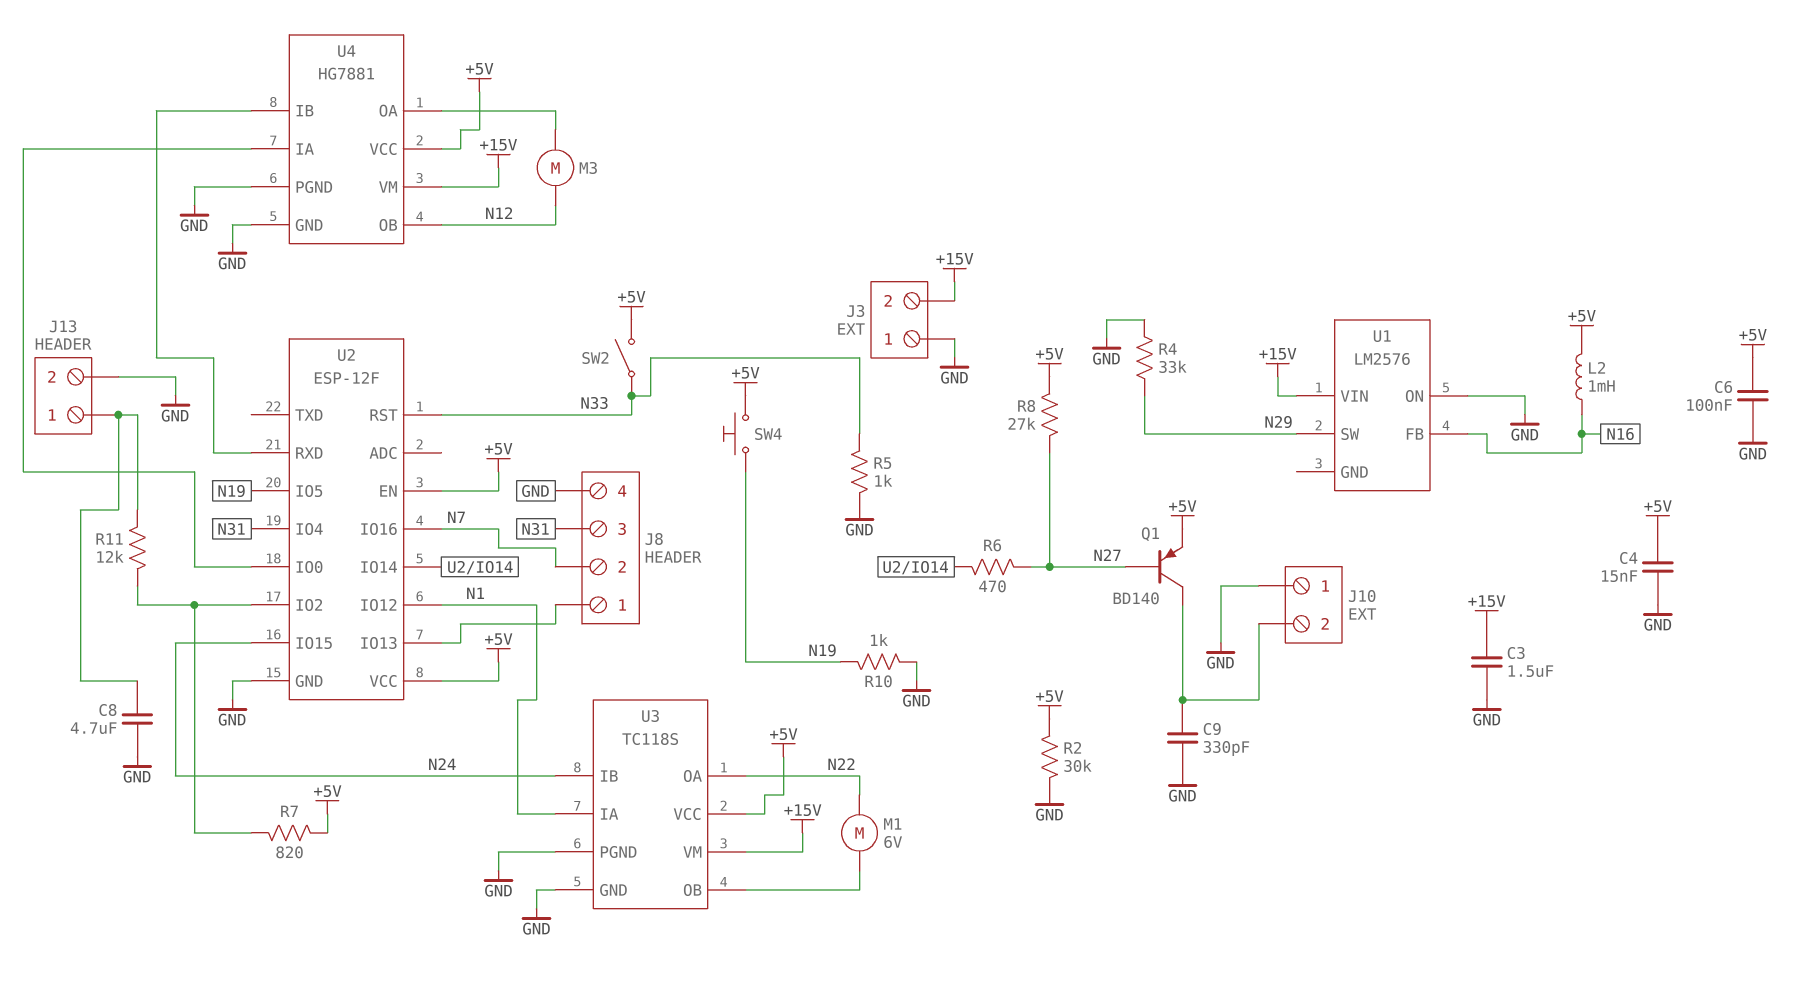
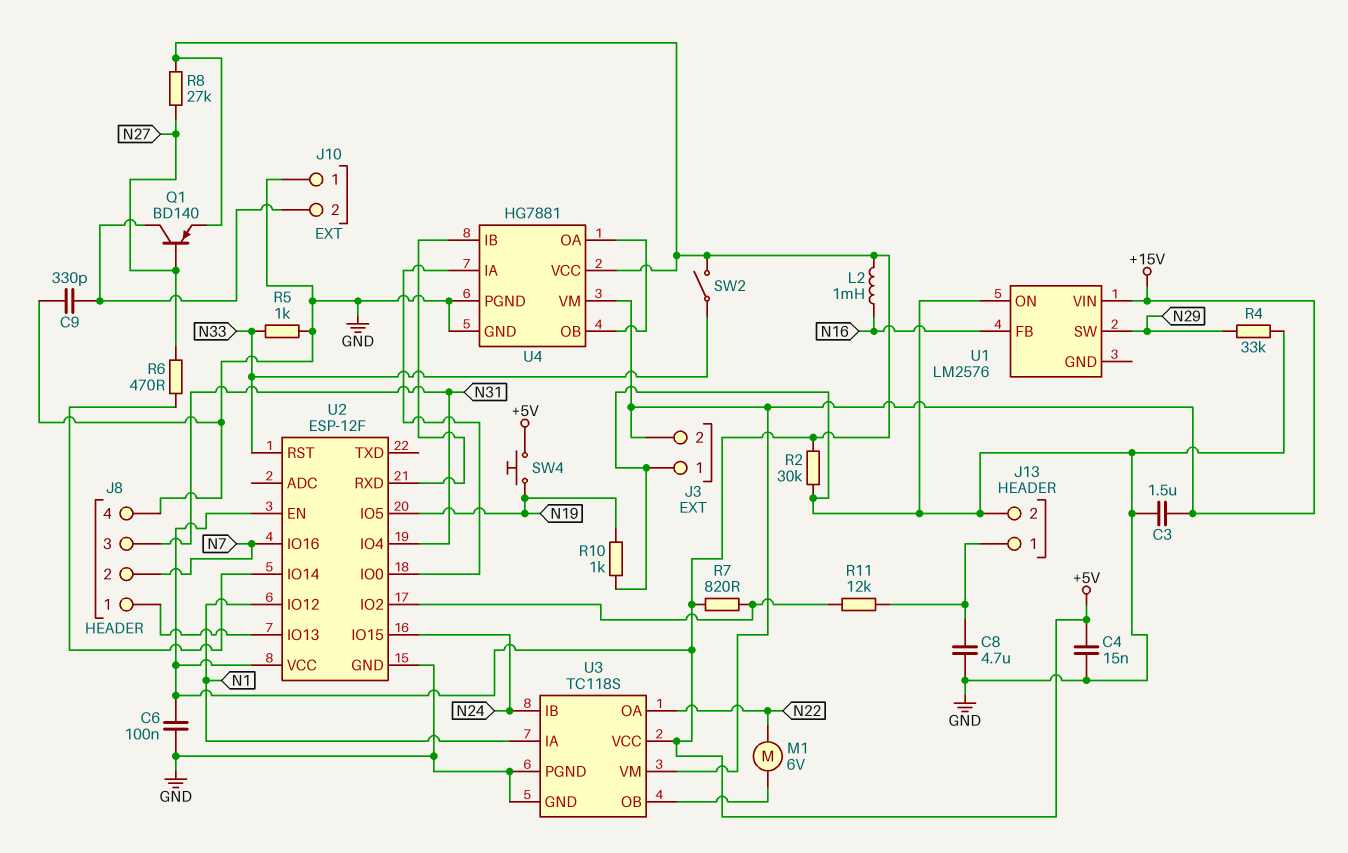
M3: motor (N12, U4/OA) -> none
U4 pin OB: N12 -> U4/OA

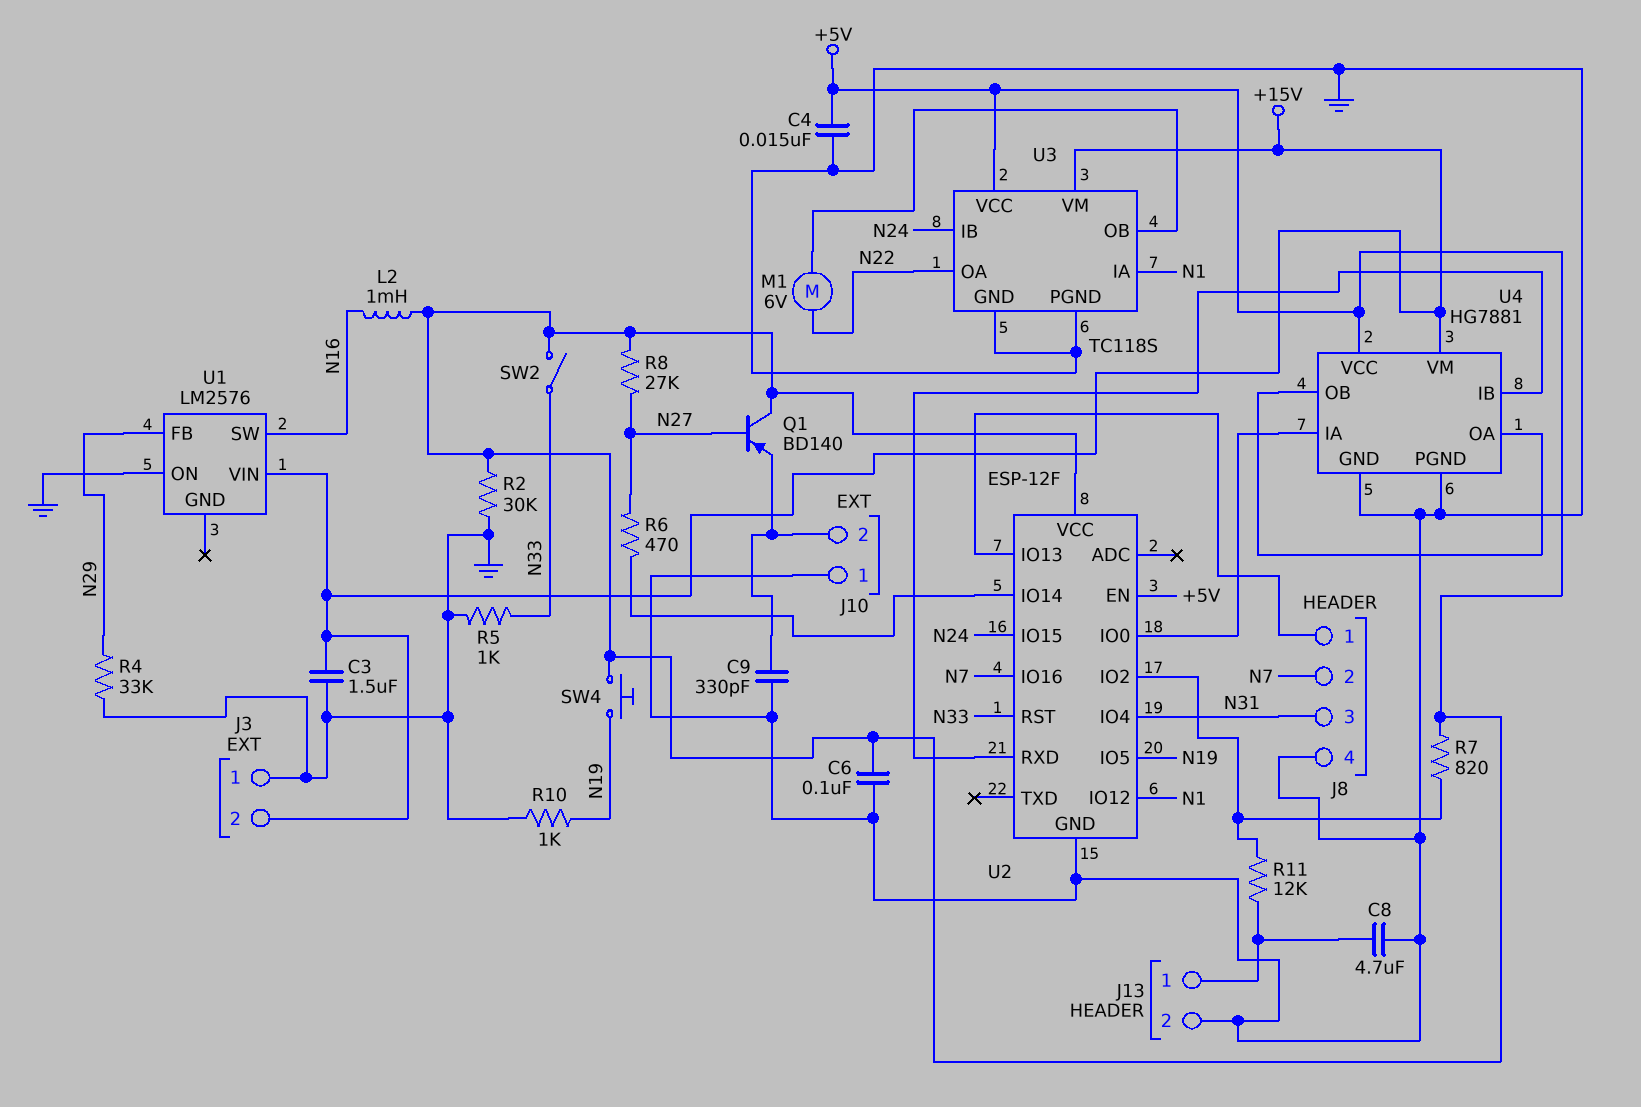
Q1: PNP BD140 (B N27, C J10/2, E +5V) -> PNP BD140 (B N27, C +5V, E J10/2)
U1 pin FB: N16 -> N29
U1 pin SW: N29 -> N16

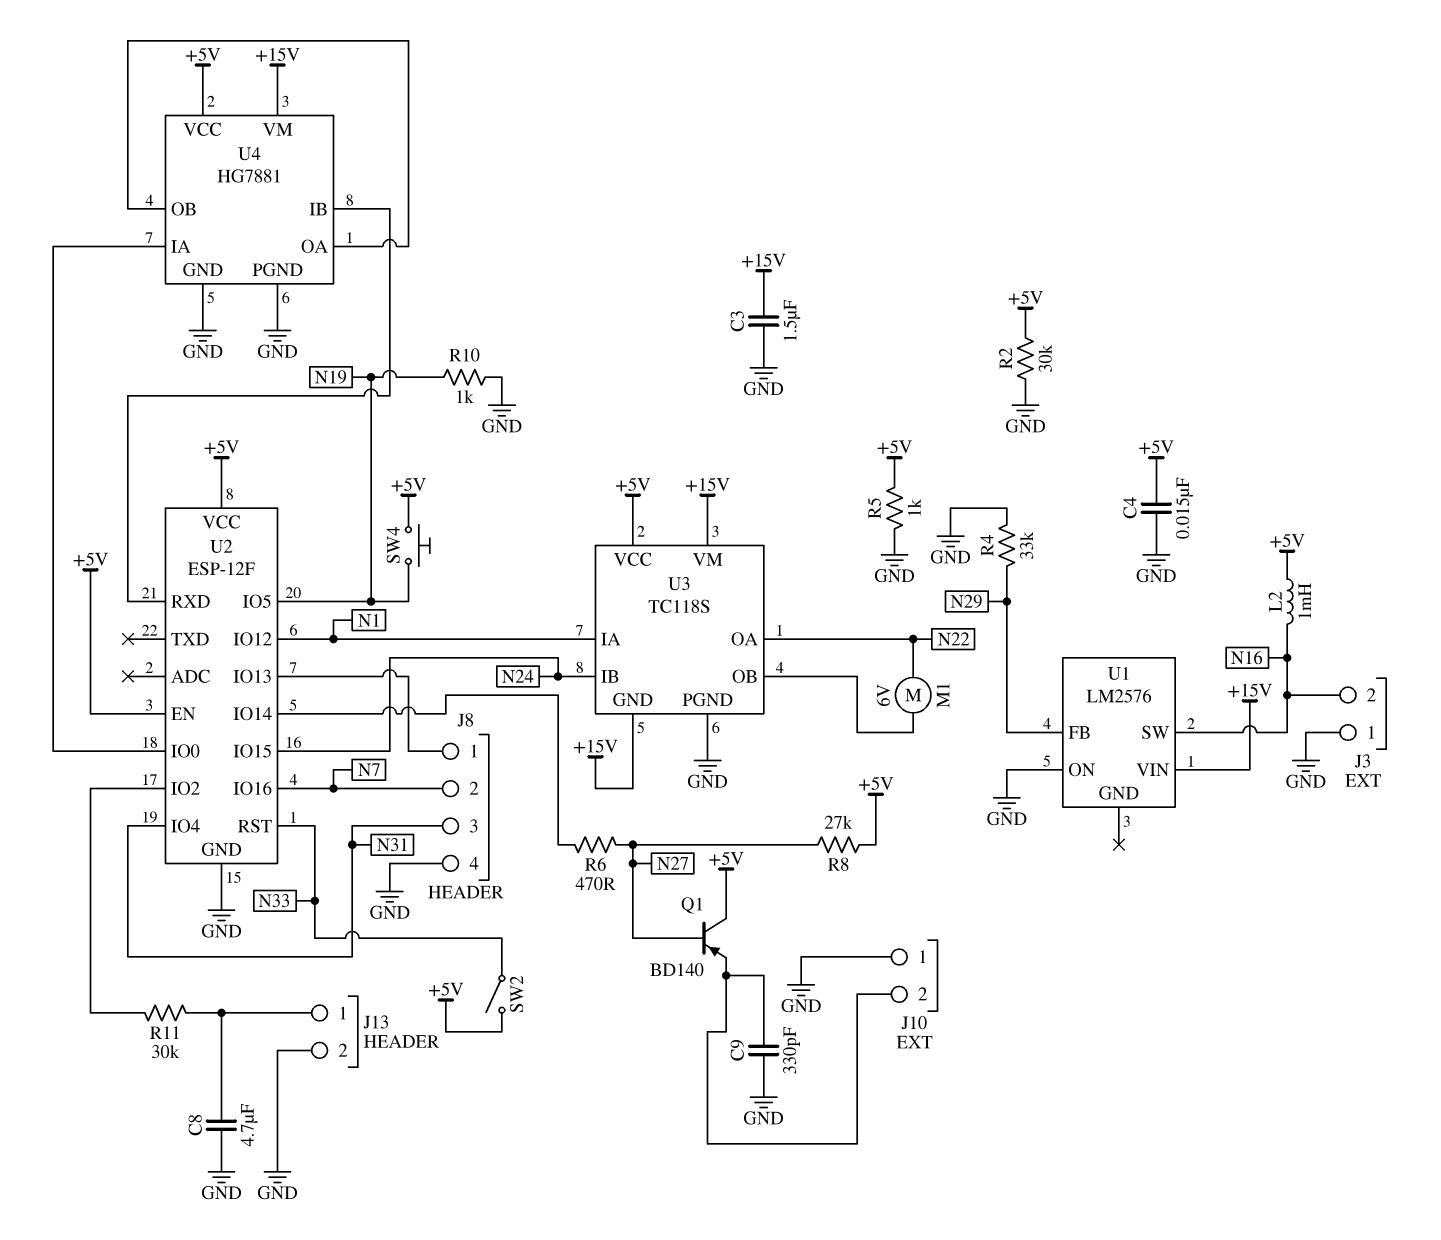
C6: 100nF (+5V, GND) -> none
J3 pin 2: +15V -> N16
R5: 1k (GND, N33) -> 1k (+5V, GND)
R7: 820 (+5V, U2/IO2) -> none
R11: 12k (J13/1, U2/IO2) -> 30k (J13/1, U2/IO2)
U3 pin GND: GND -> +15V

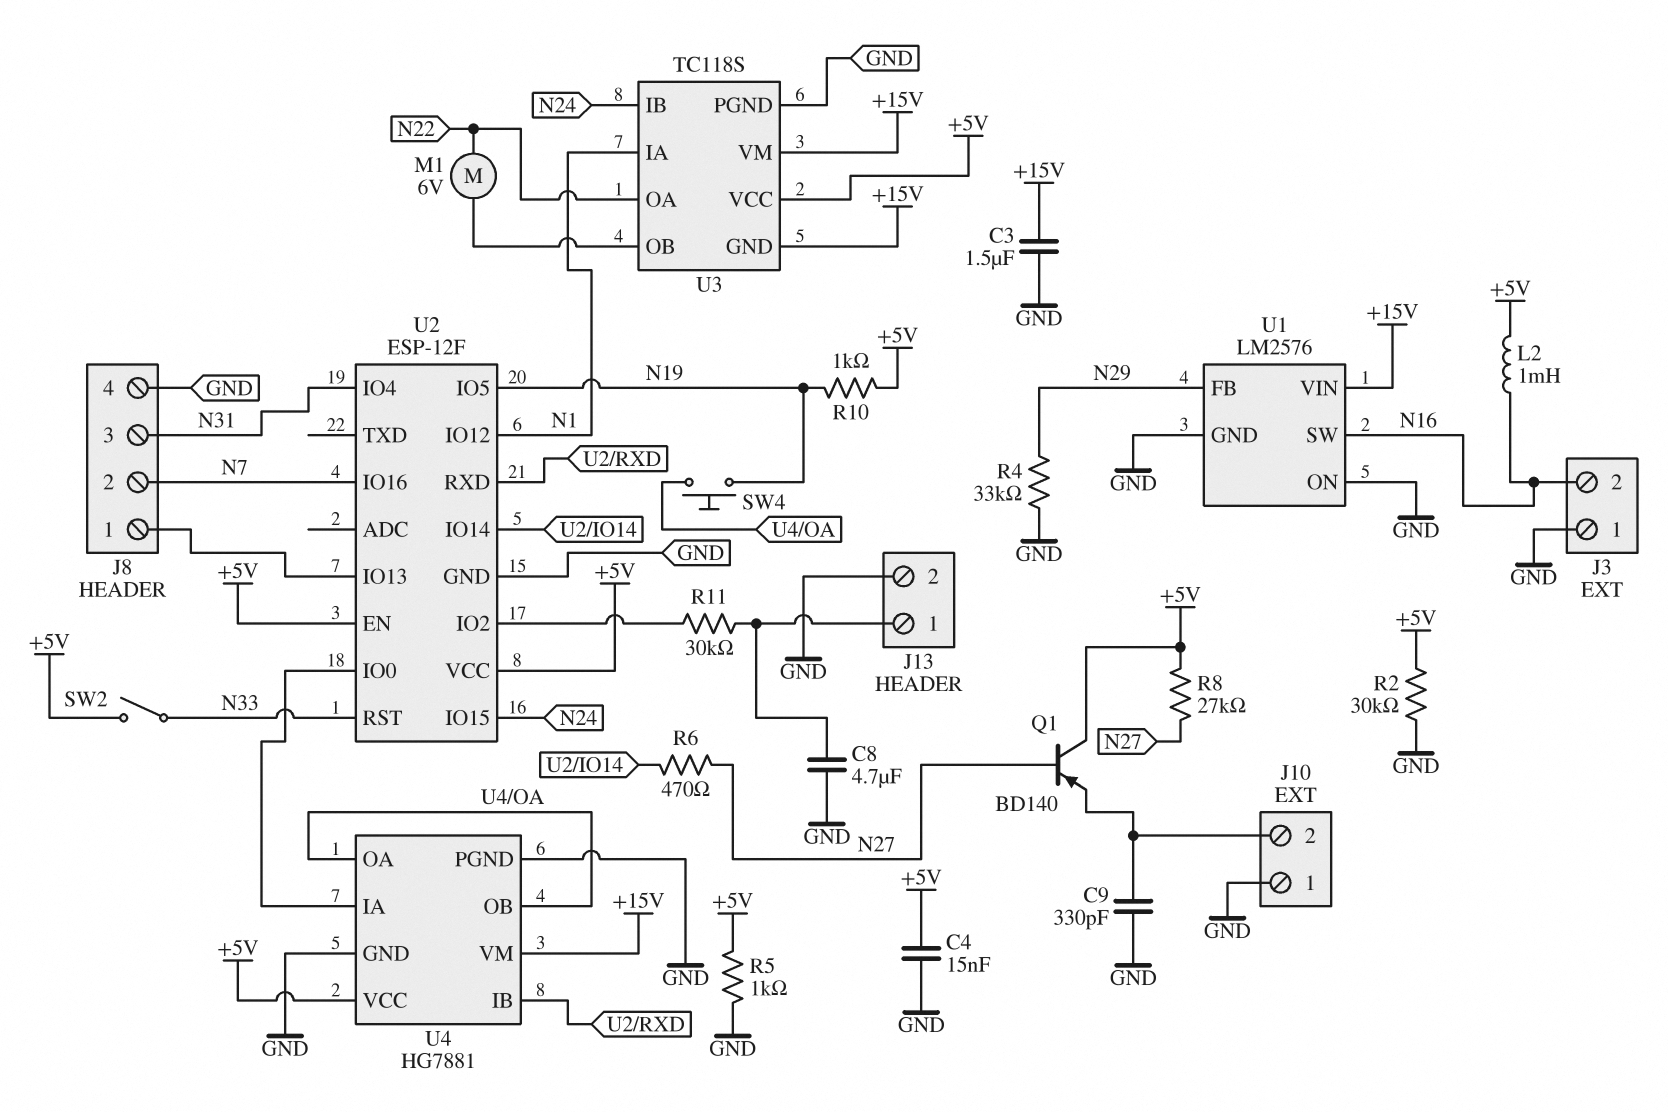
R10: 1k (GND, N19) -> 1k (+5V, N19)
SW4: button (+5V, N19) -> button (N19, U4/OA)
U1 pin GND: none -> GND

